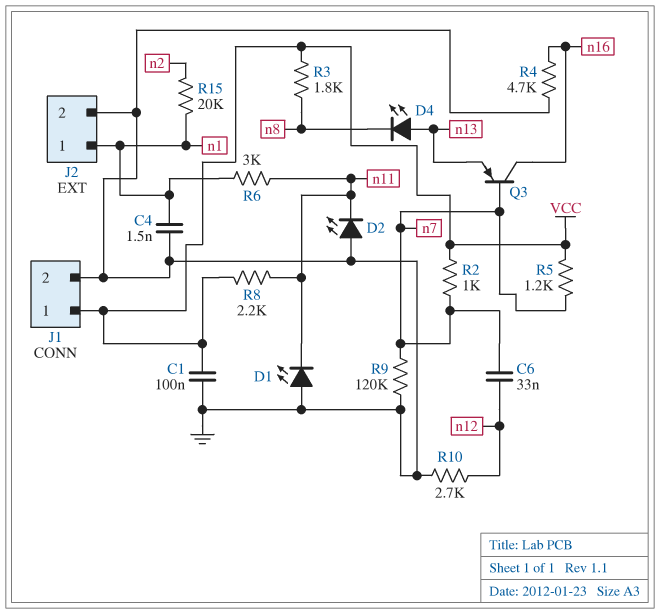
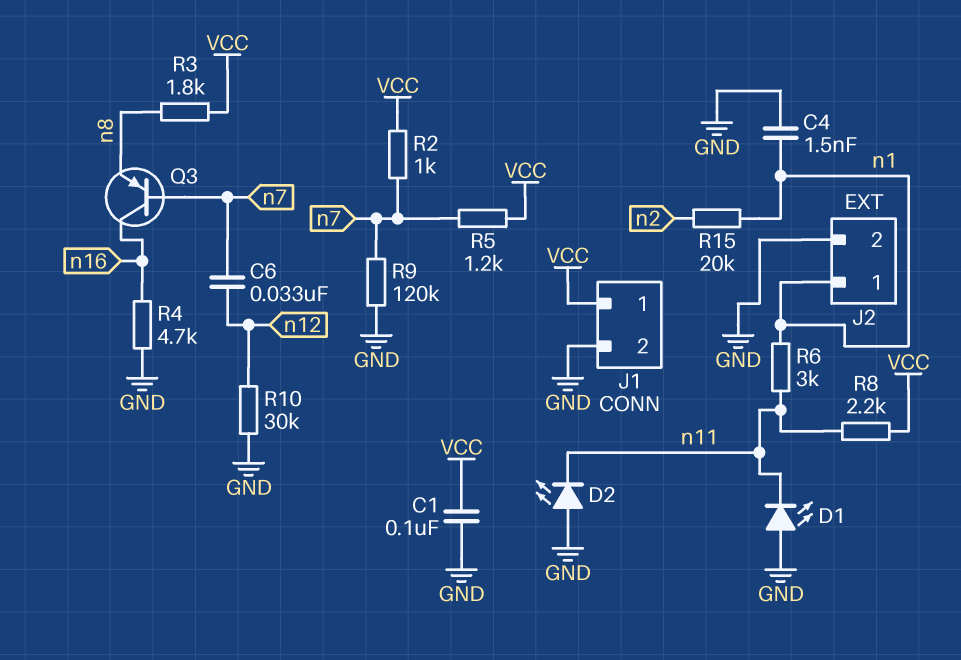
D4: LED (A n13, K n8) -> none
Q3: PNP (B n7, C n16, E n13) -> PNP (B n7, C n16, E n8)
R10: 2.7k (GND, n12) -> 30k (GND, n12)

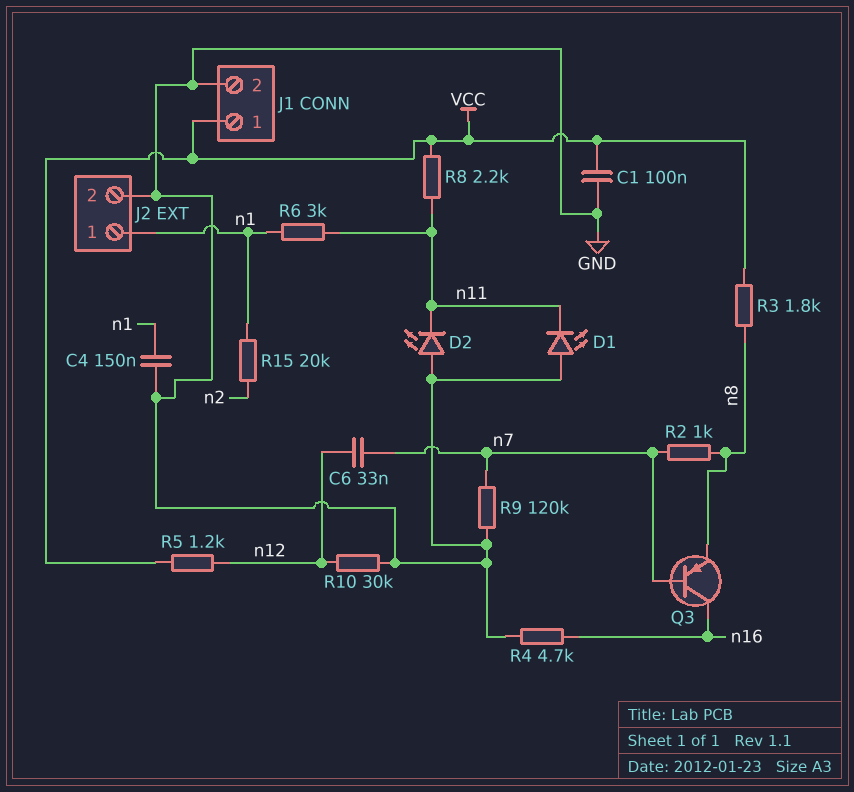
C4: 1.5nF (GND, n1) -> 150nF (GND, n1)
R2: 1k (VCC, n7) -> 1k (n7, n8)
R5: 1.2k (VCC, n7) -> 1.2k (VCC, n12)

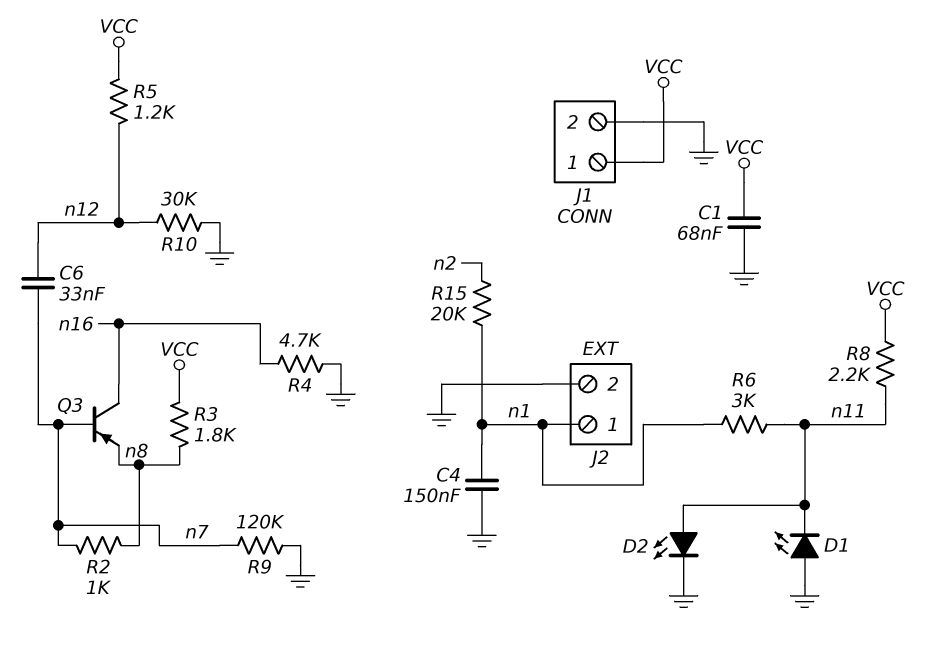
C1: 100nF (GND, VCC) -> 68nF (GND, VCC)
D2: LED (A GND, K n11) -> LED (A n11, K GND)

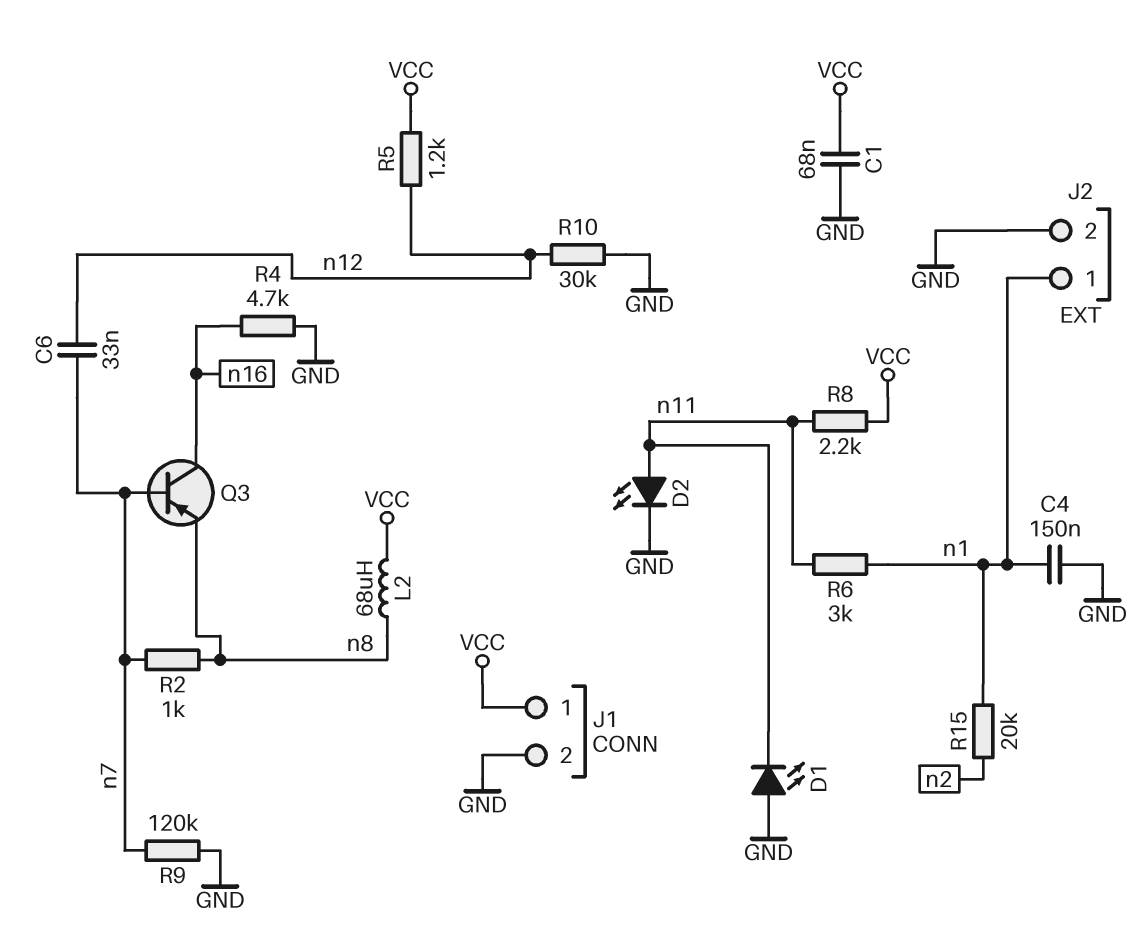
L2: none -> 68uH (VCC, n8)
R3: 1.8k (VCC, n8) -> none

